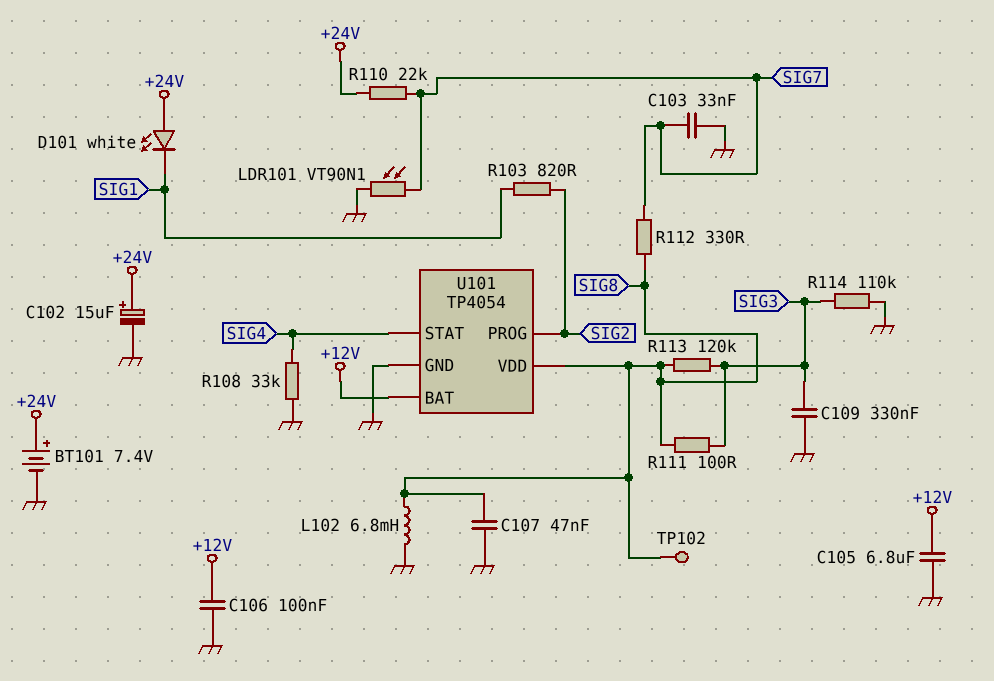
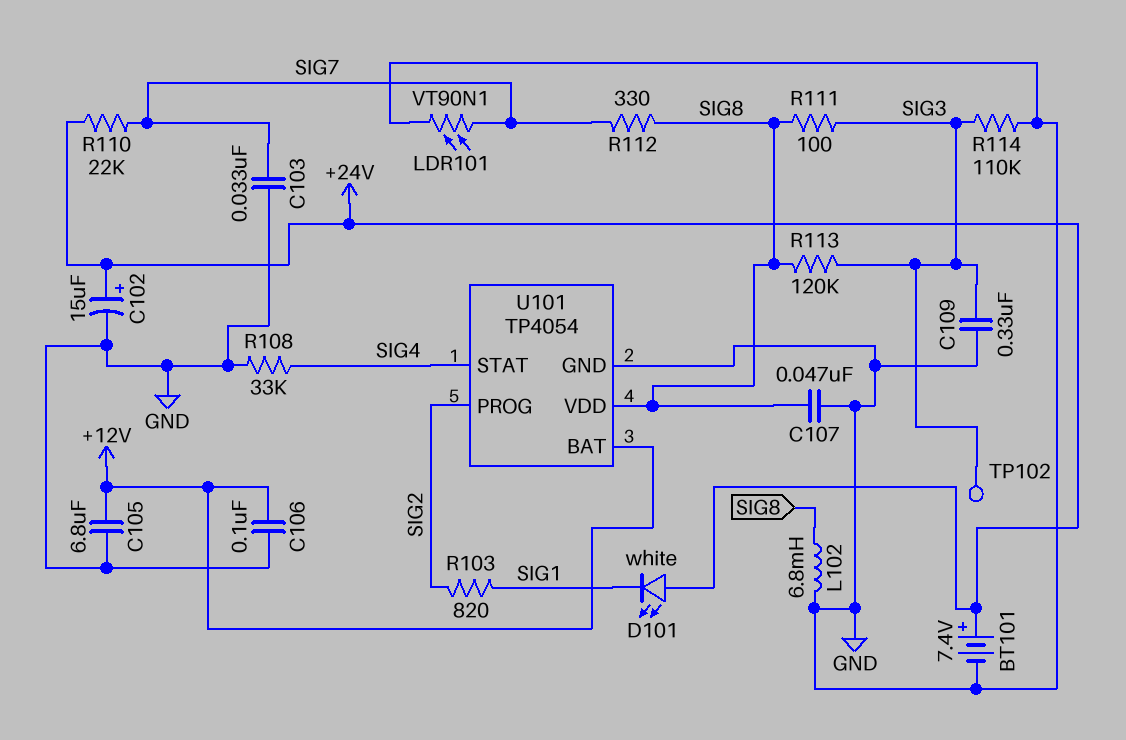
TP102: test point (SIG8) -> test point (SIG3)

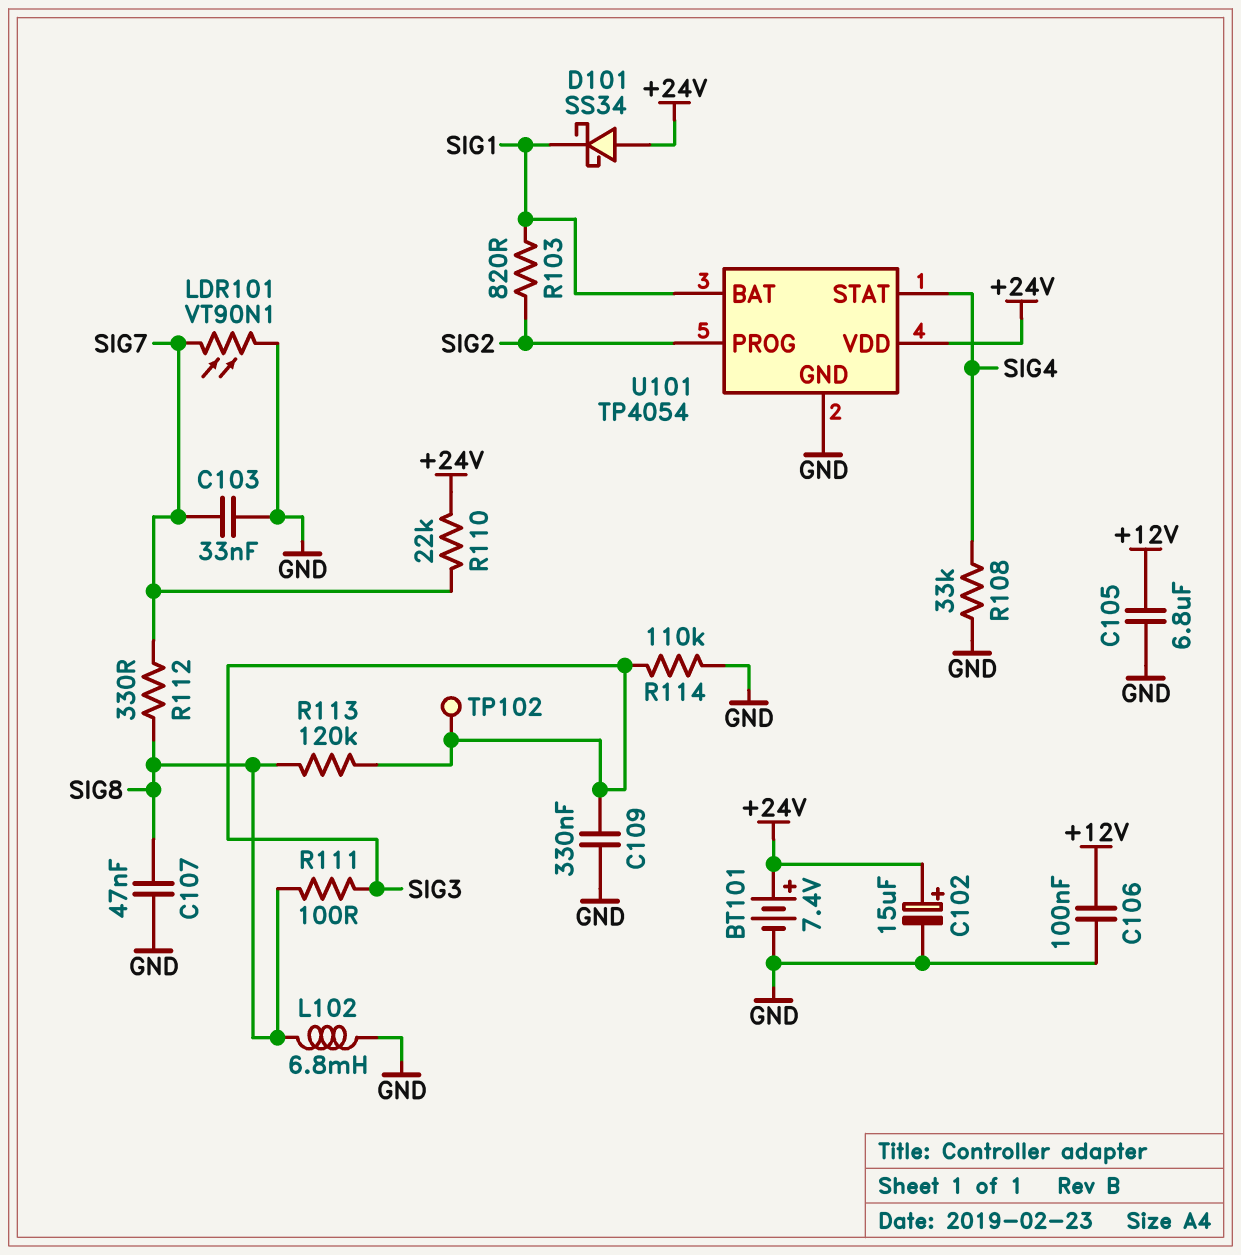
D101: LED white (A +24V, K SIG1) -> schottky SS34 (A +24V, K SIG1)
U101 pin BAT: +12V -> SIG1
U101 pin VDD: SIG8 -> +24V

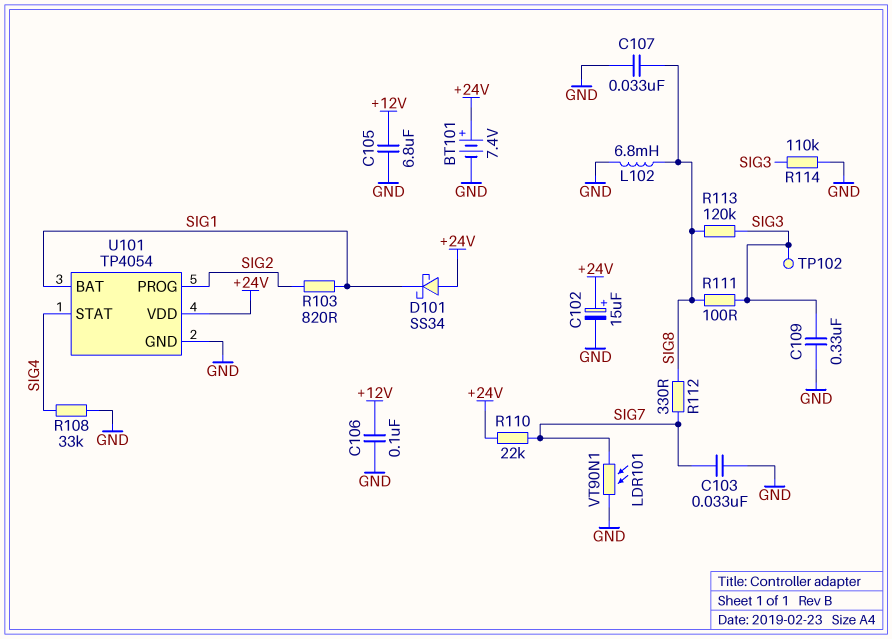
C107: 47nF (GND, SIG8) -> 33nF (GND, SIG8)

